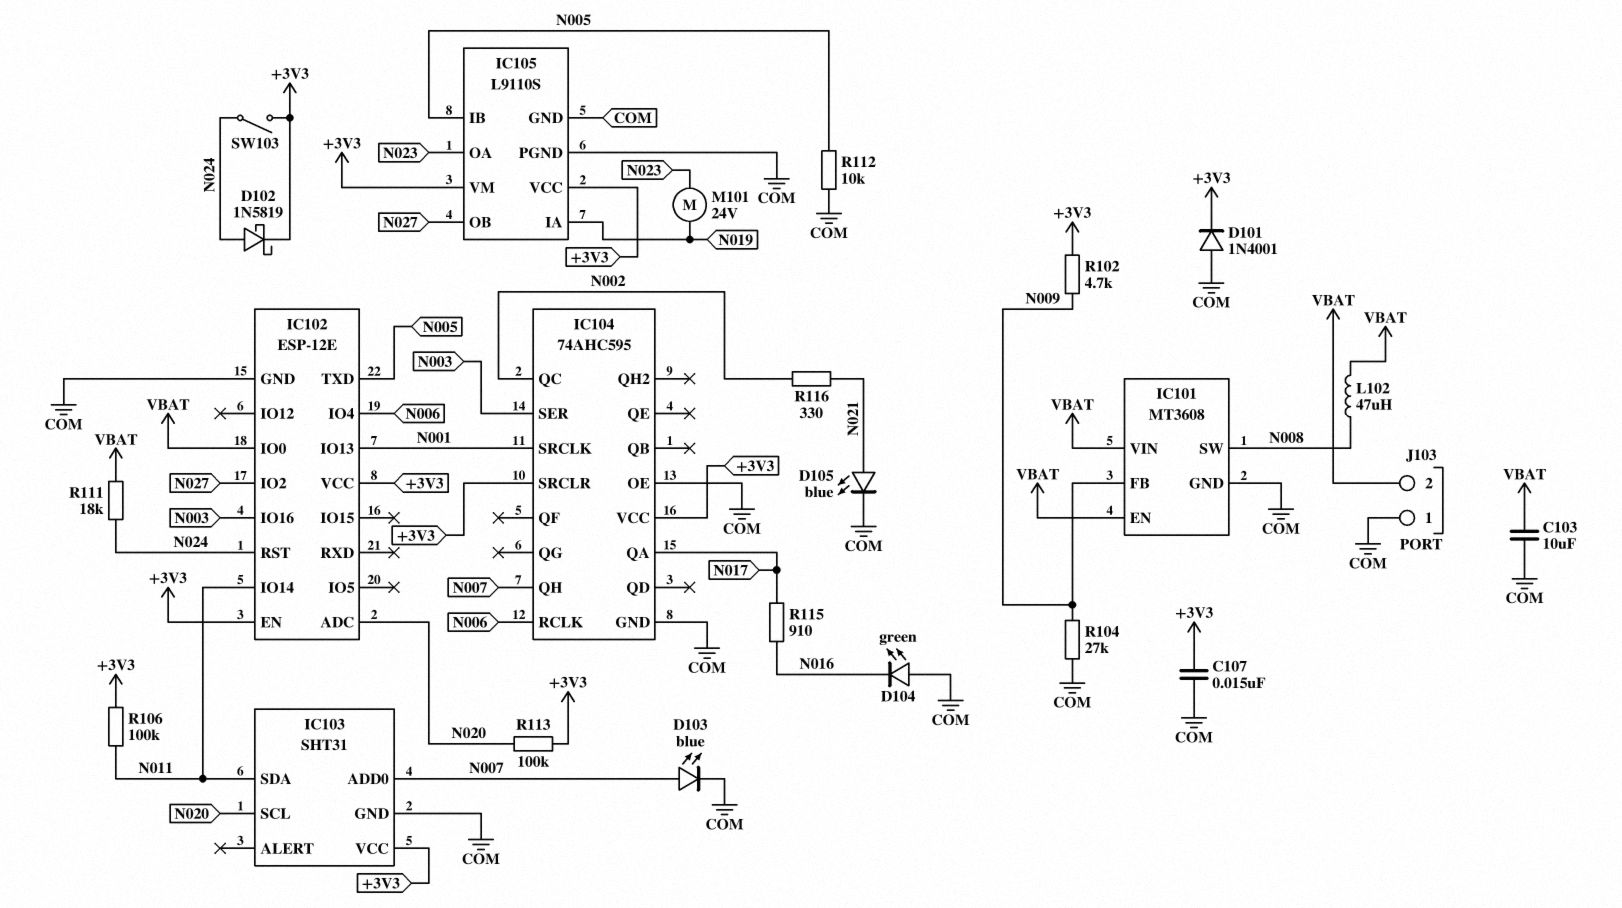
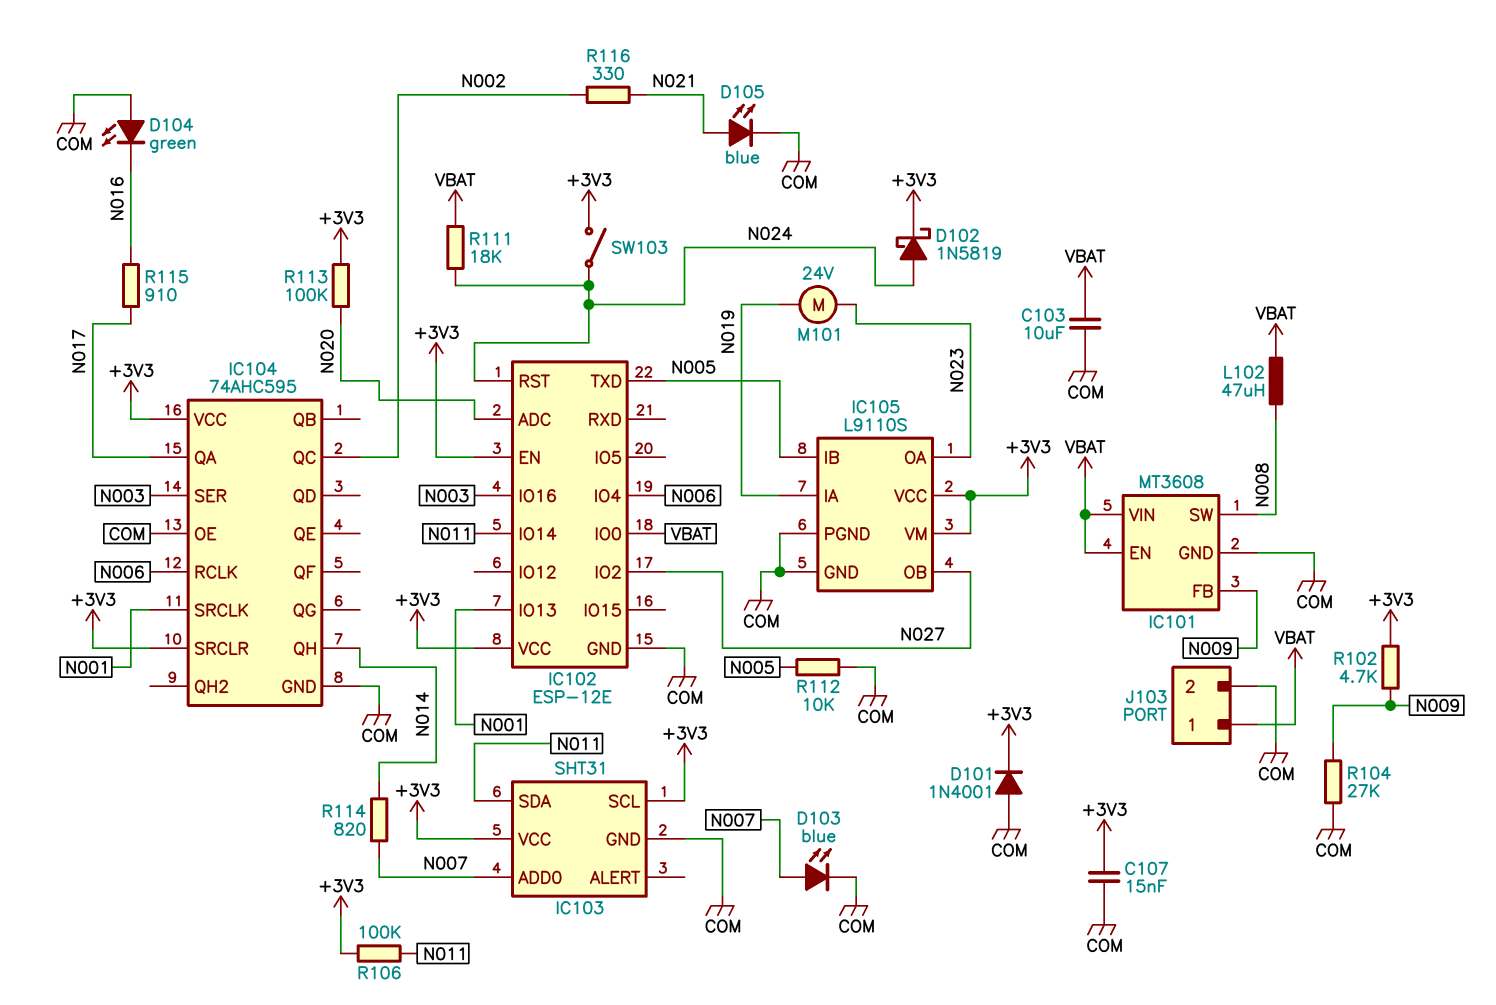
IC103 pin SCL: N020 -> +3V3
IC104 pin QH: N007 -> N014
J103 pin 1: COM -> VBAT
J103 pin 2: VBAT -> COM
R114: none -> 820 (N007, N014)

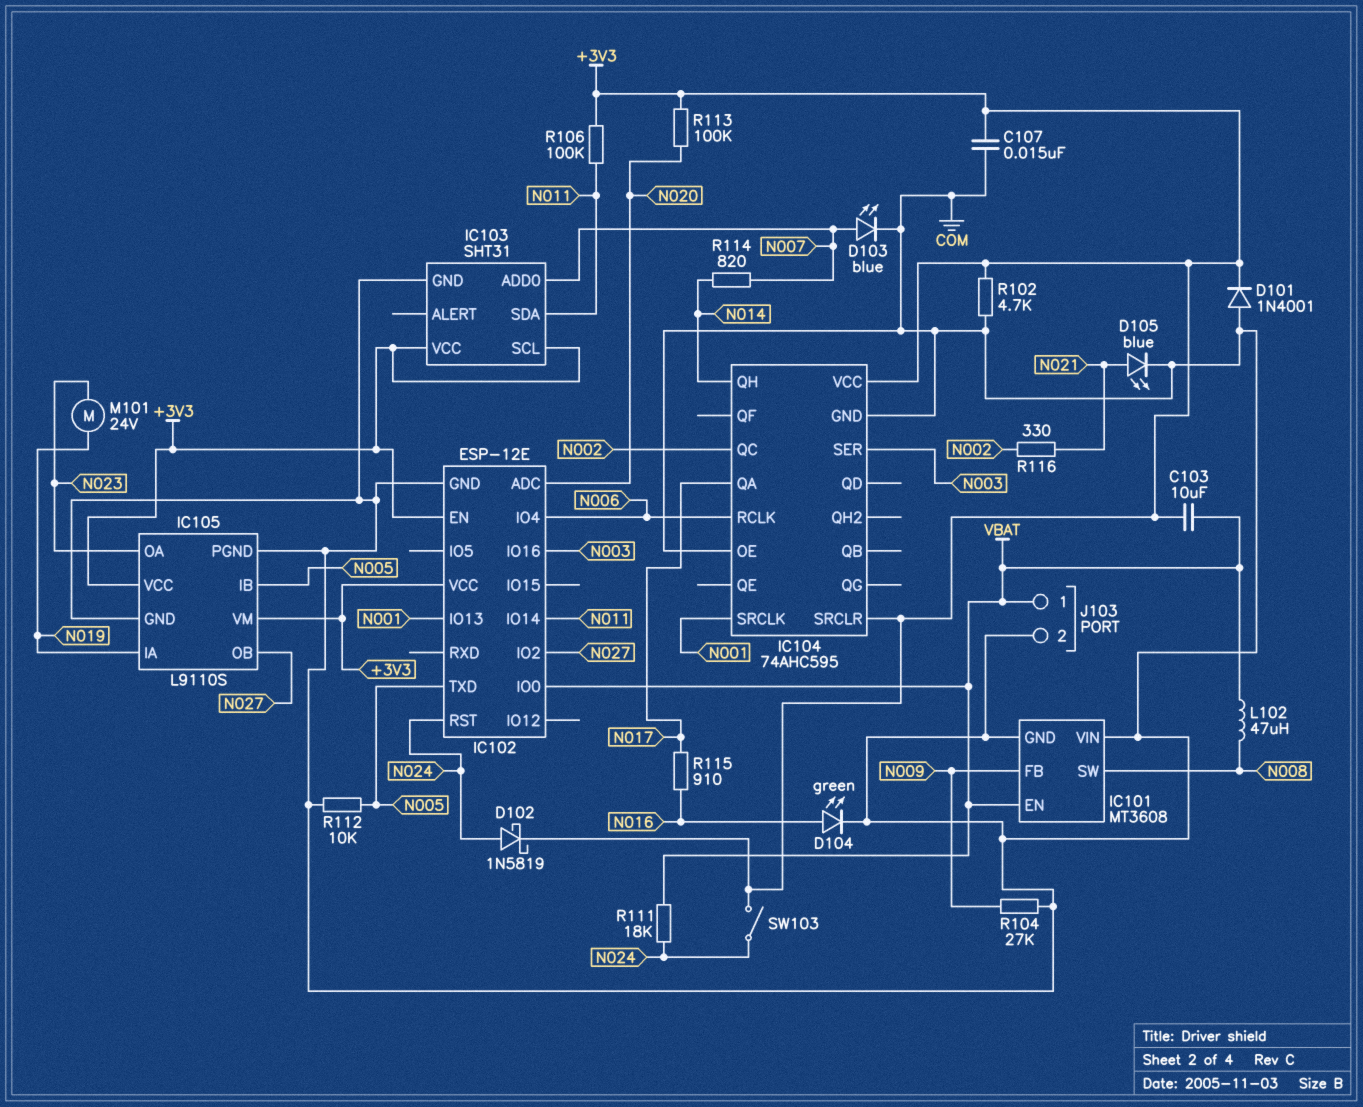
C103: 10uF (COM, VBAT) -> 10uF (+3V3, VBAT)
D104: LED green (A COM, K N016) -> LED green (A N016, K COM)
IC101 pin VIN: VBAT -> COM
R102: 4.7k (+3V3, N009) -> 4.7k (+3V3, COM)

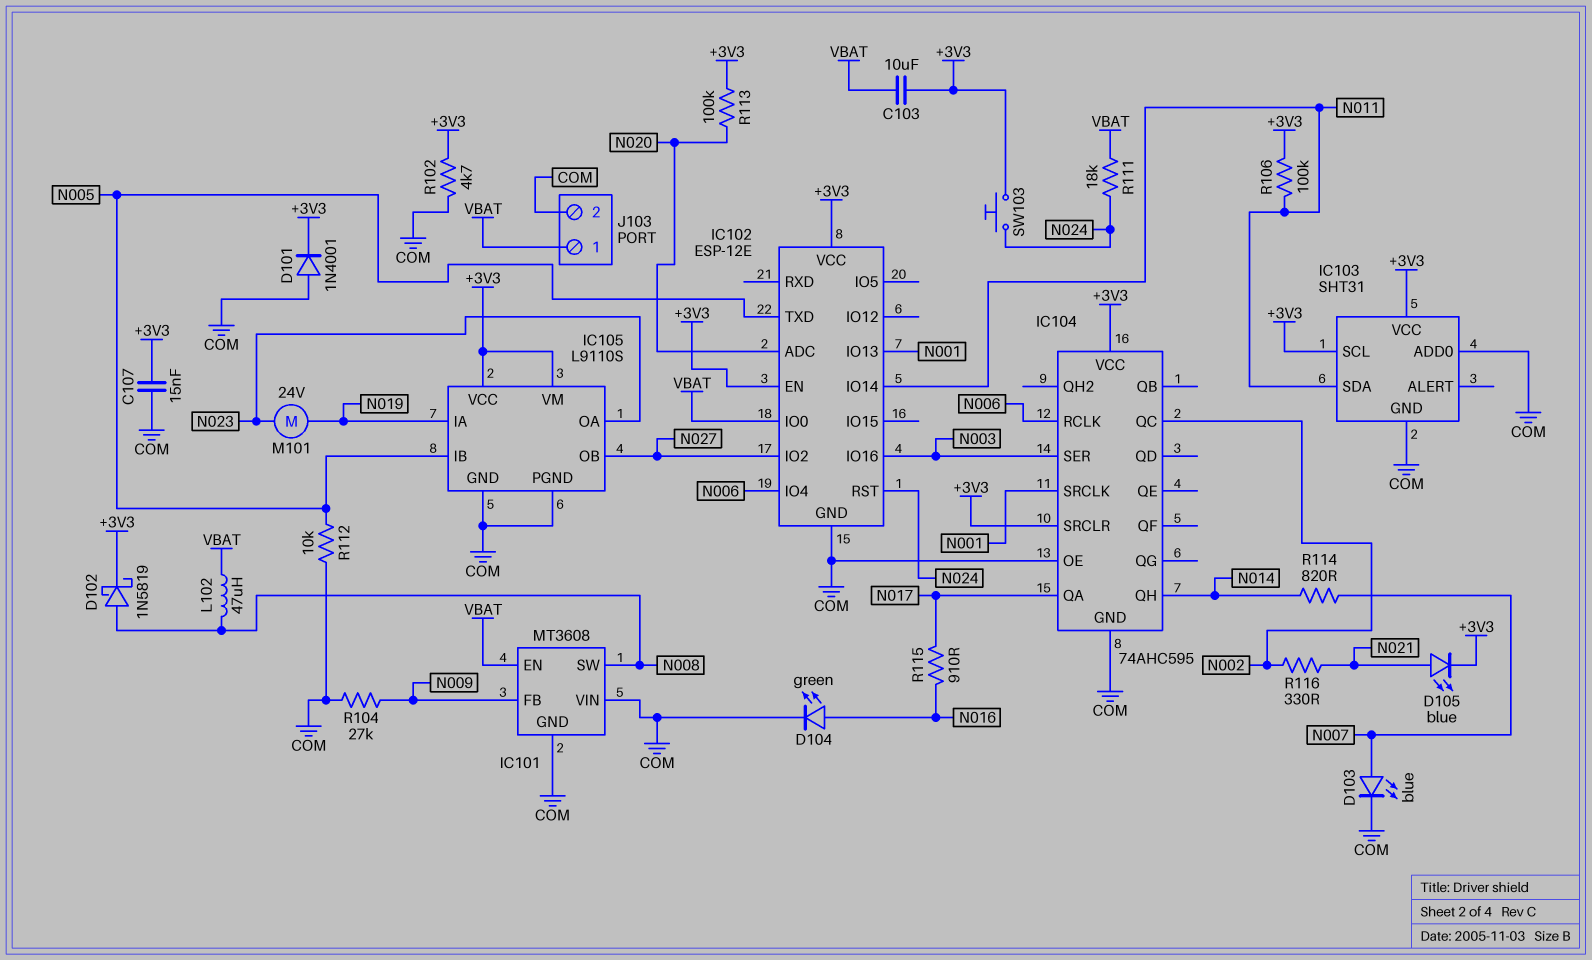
D102: schottky 1N5819 (A N024, K +3V3) -> schottky 1N5819 (A N008, K +3V3)
D105: LED blue (A N021, K COM) -> LED blue (A N021, K +3V3)
IC103 pin ADD0: N007 -> COM
SW103: switch (+3V3, N024) -> button (+3V3, N024)

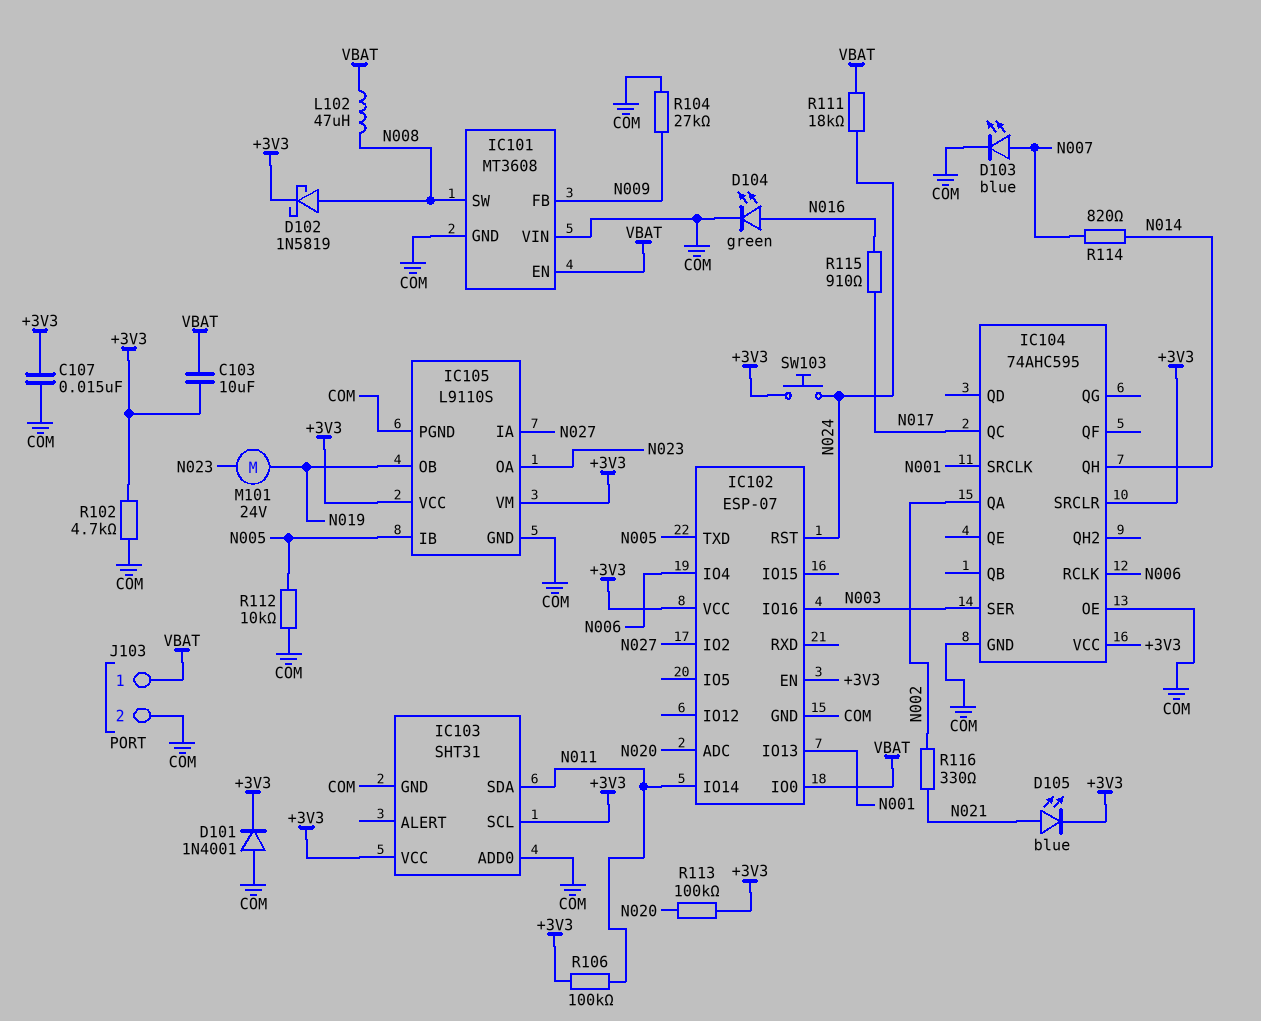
IC102: ESP-12E -> ESP-07
IC104 pin QA: N017 -> N002
IC104 pin QC: N002 -> N017
IC105 pin IA: N019 -> N027
IC105 pin OB: N027 -> N019

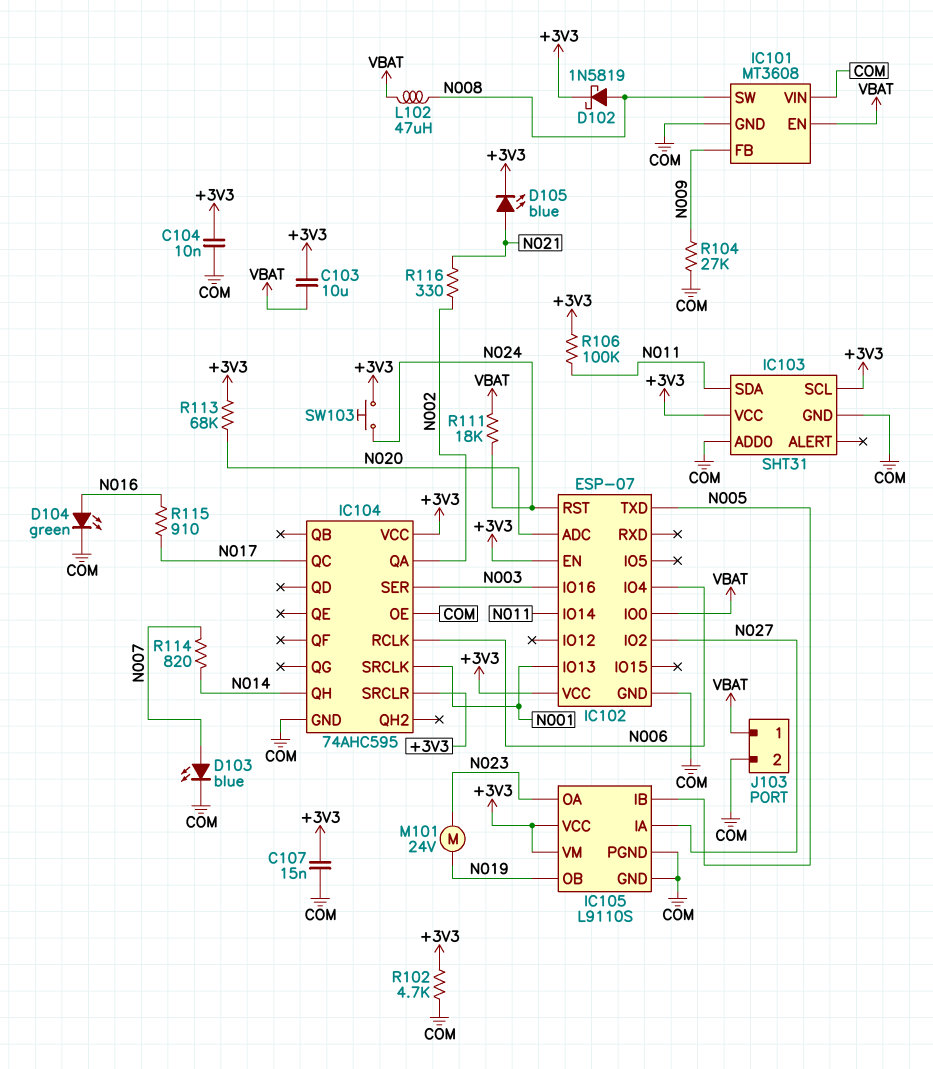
C104: none -> 10nF (+3V3, COM)
D101: diode 1N4001 (A COM, K +3V3) -> none
R112: 10k (COM, N005) -> none
R113: 100k (+3V3, N020) -> 68k (+3V3, N020)

